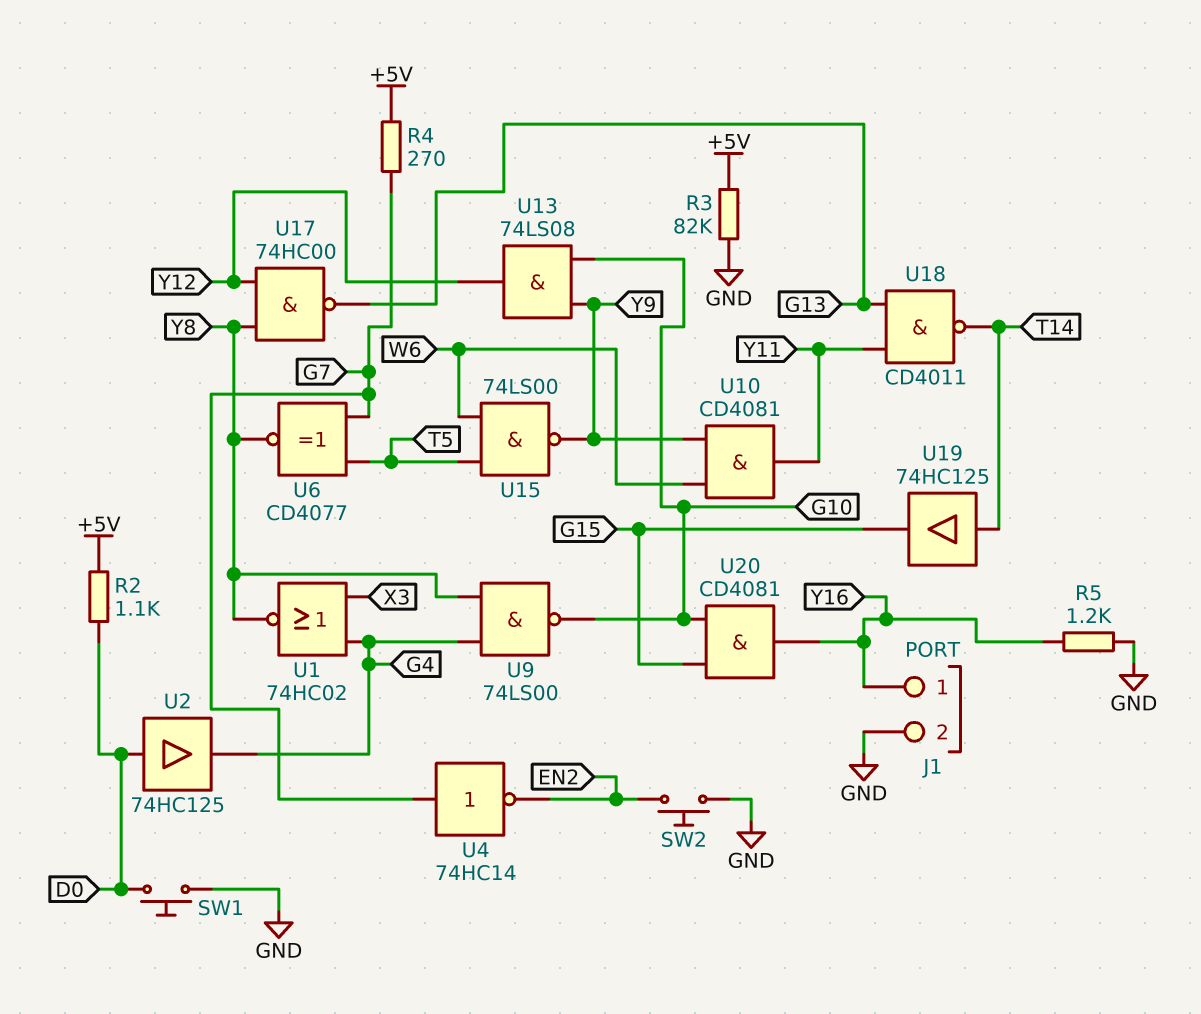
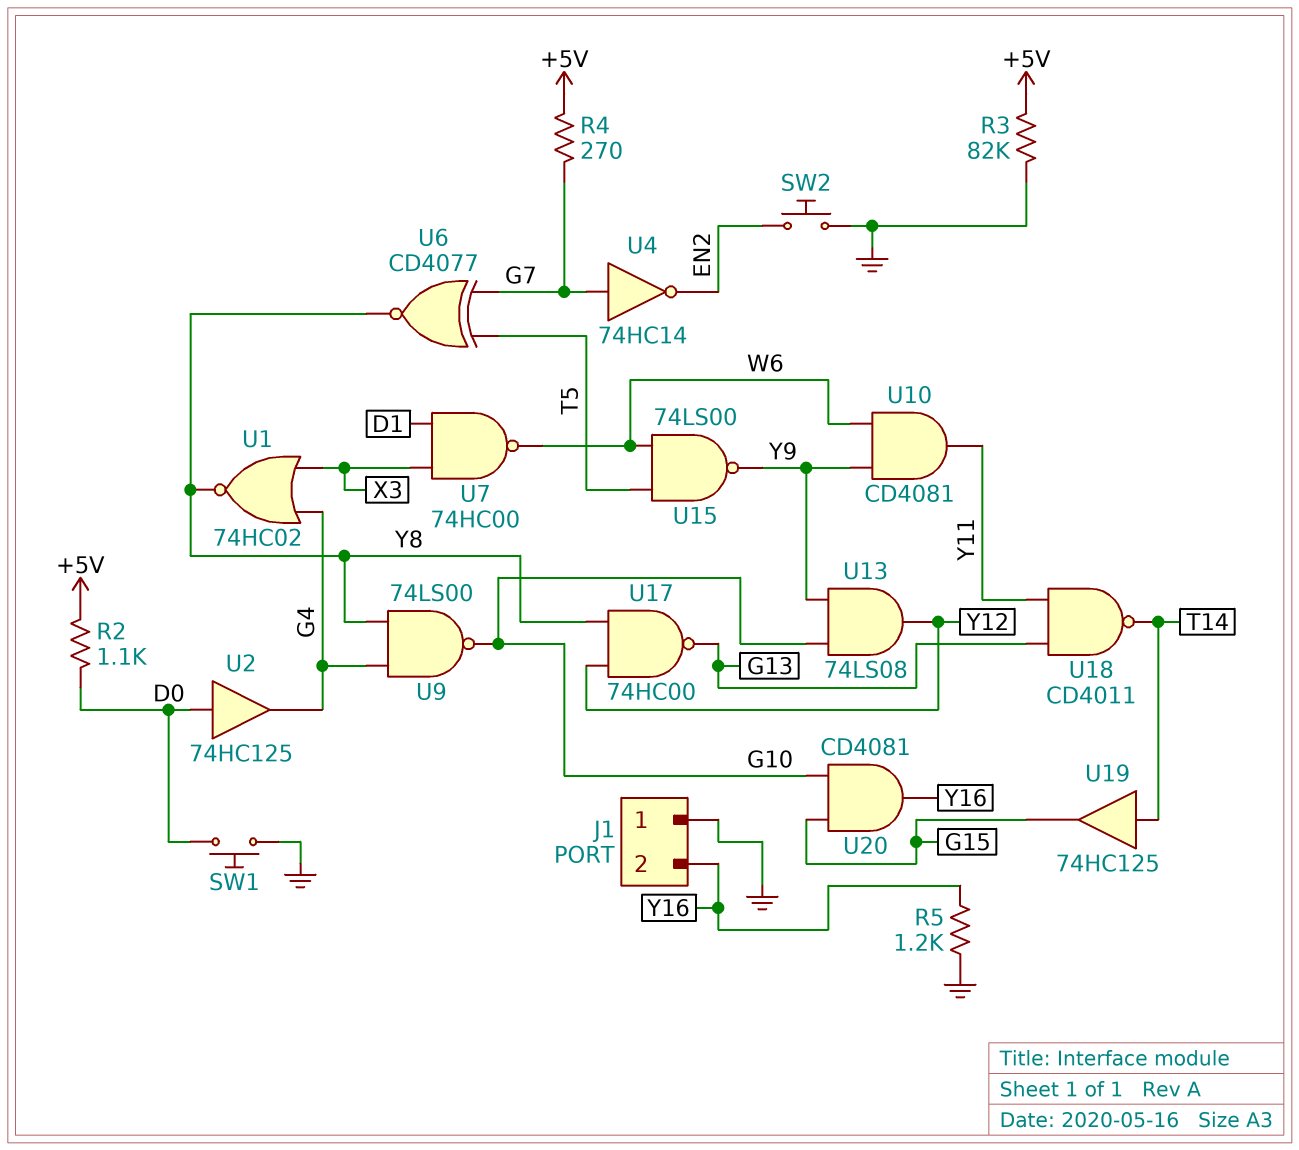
J1 pin 1: Y16 -> GND
J1 pin 2: GND -> Y16
U7: none -> NAND 74HC00 (in D1, in X3, out W6)

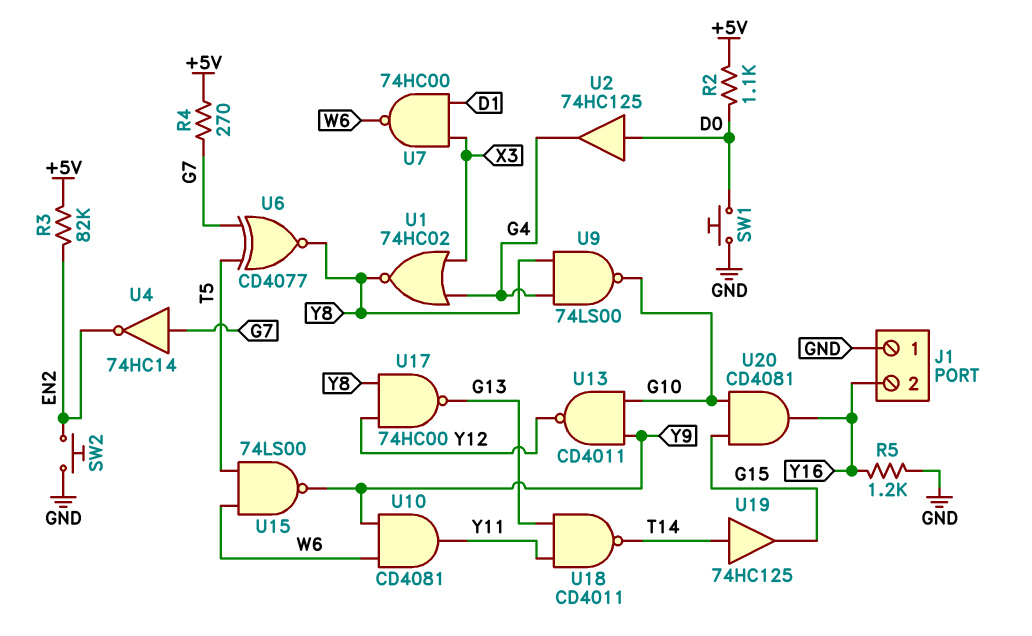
R3: 82k (+5V, GND) -> 82k (+5V, EN2)
U13: AND 74LS08 (in G10, in Y9, out Y12) -> NAND CD4011 (in G10, in Y9, out Y12)

